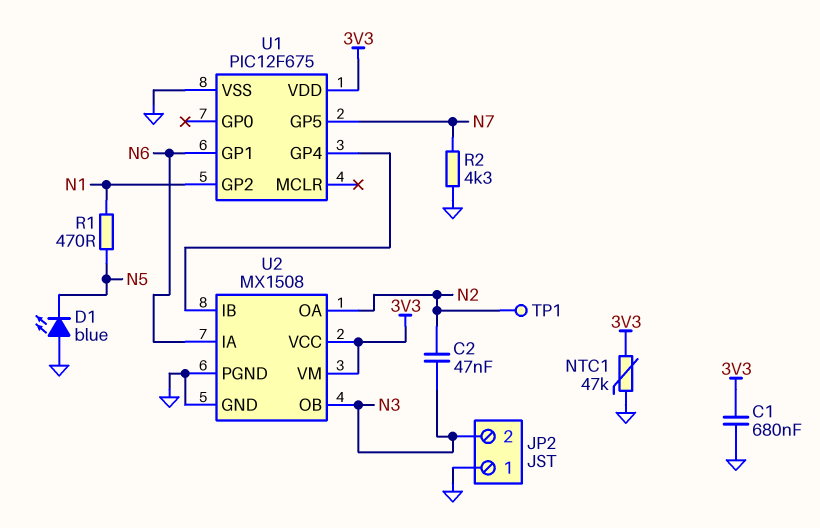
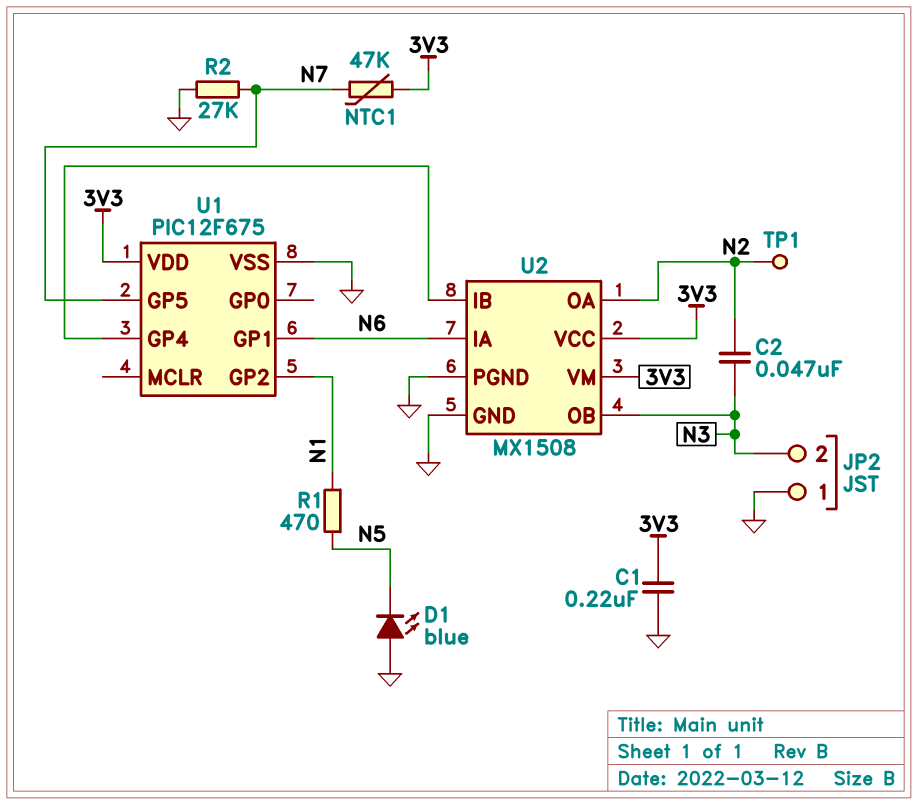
C1: 680nF (3V3, GND) -> 220nF (3V3, GND)
NTC1: 47k (3V3, GND) -> 47k (3V3, N7)
R2: 4.3k (GND, N7) -> 27k (GND, N7)

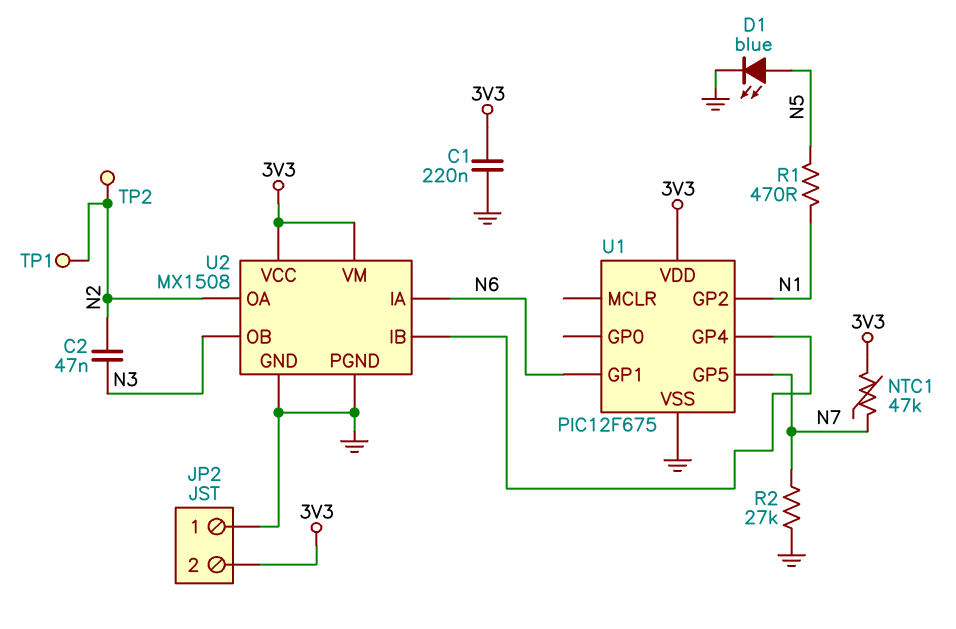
D1: LED blue (A GND, K N5) -> LED blue (A N5, K GND)
JP2 pin 2: N3 -> 3V3
TP2: none -> test point (N2)

